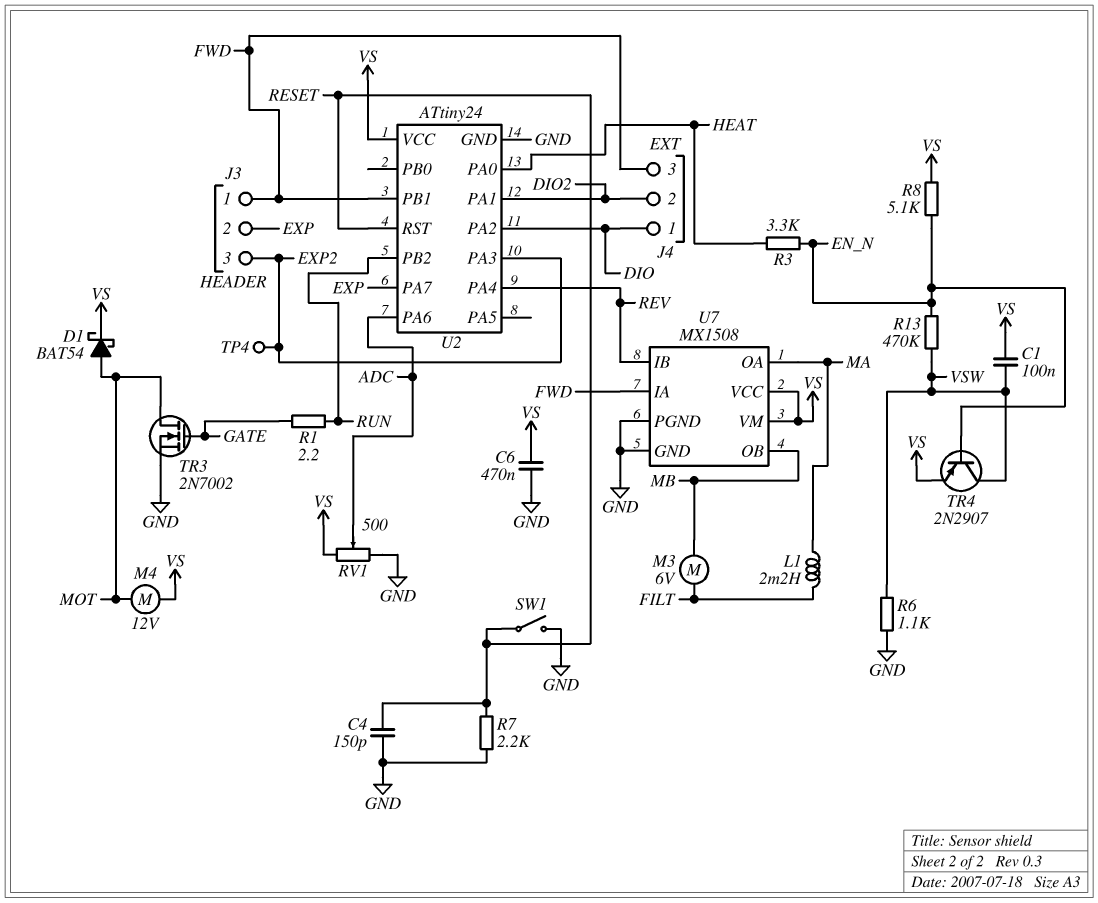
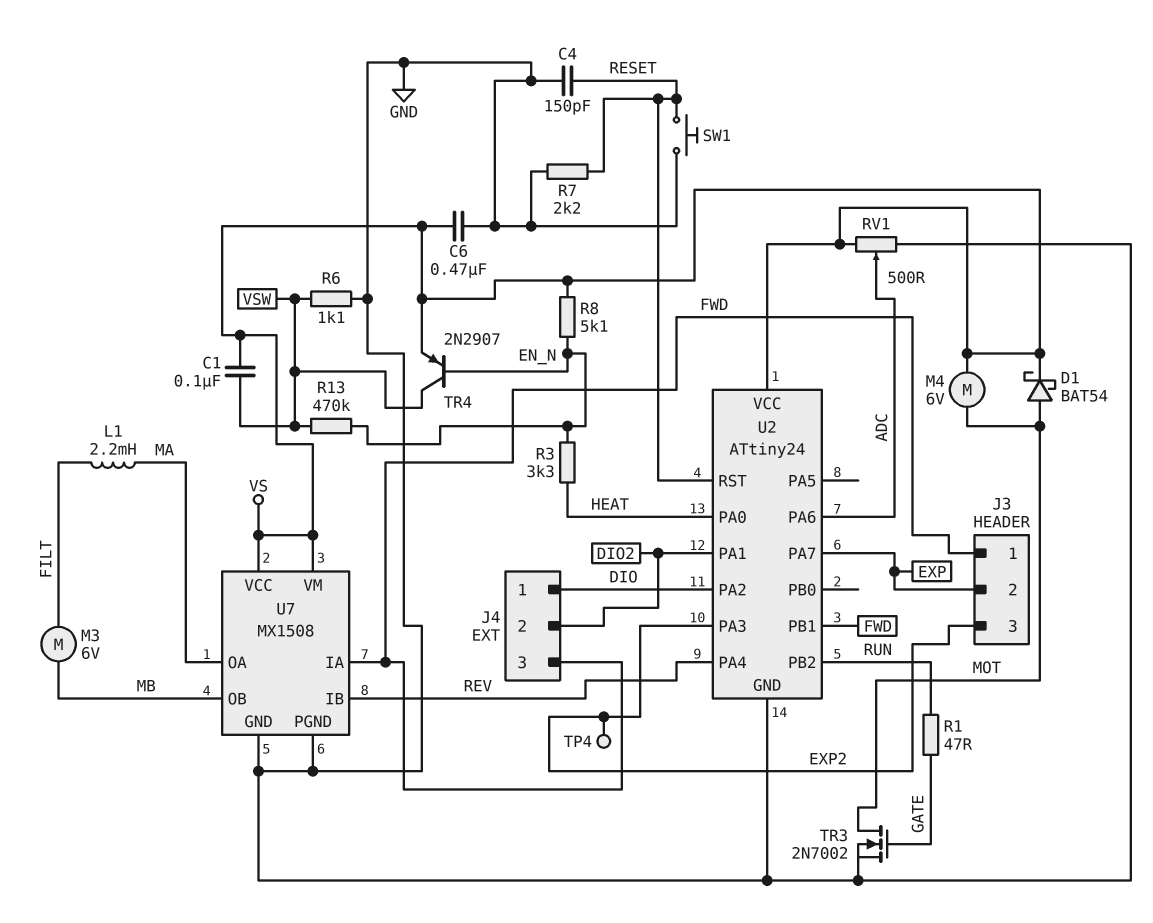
M4: motor 12V (MOT, VS) -> motor 6V (MOT, VS)
R1: 2.2 (GATE, RUN) -> 47 (GATE, RUN)
SW1: switch (GND, RESET) -> button (GND, RESET)

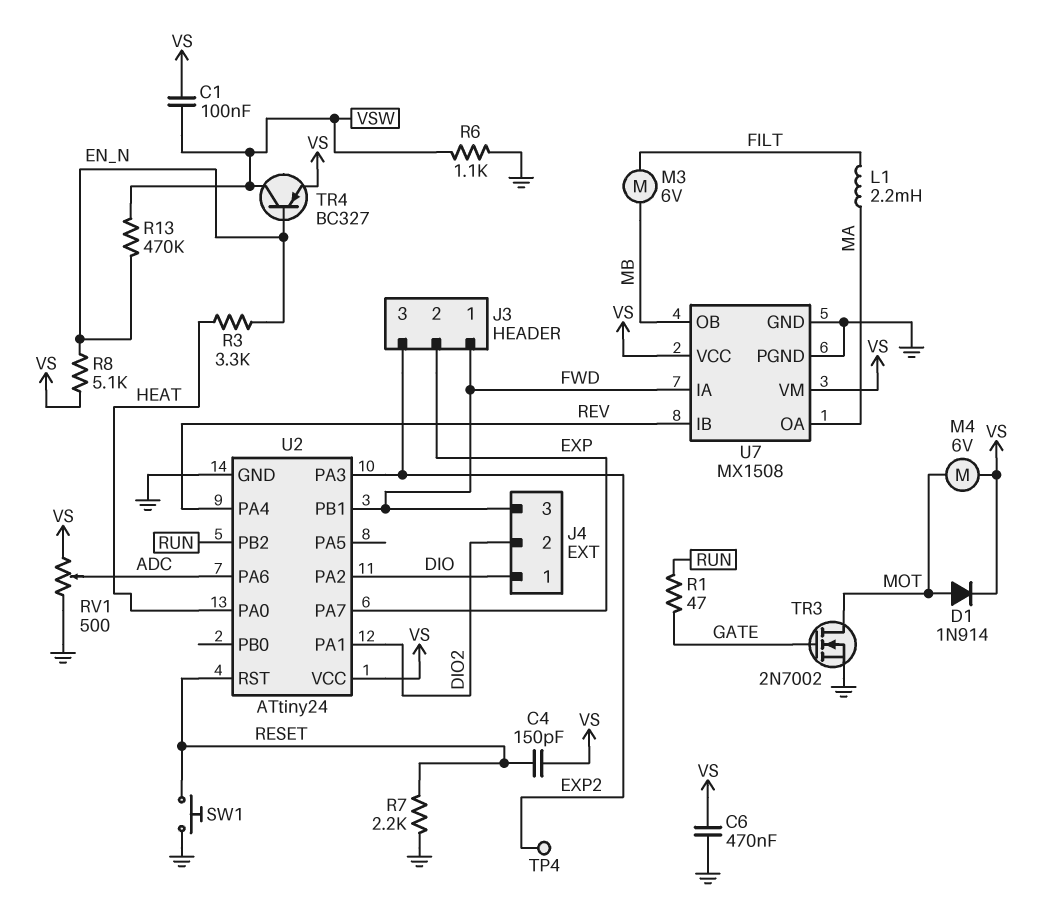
C4: 150pF (GND, RESET) -> 150pF (RESET, VS)
D1: schottky BAT54 (A MOT, K VS) -> diode 1N914 (A MOT, K VS)
TR4: PNP 2N2907 (B EN_N, C VSW, E VS) -> PNP BC327 (B EN_N, C VSW, E VS)

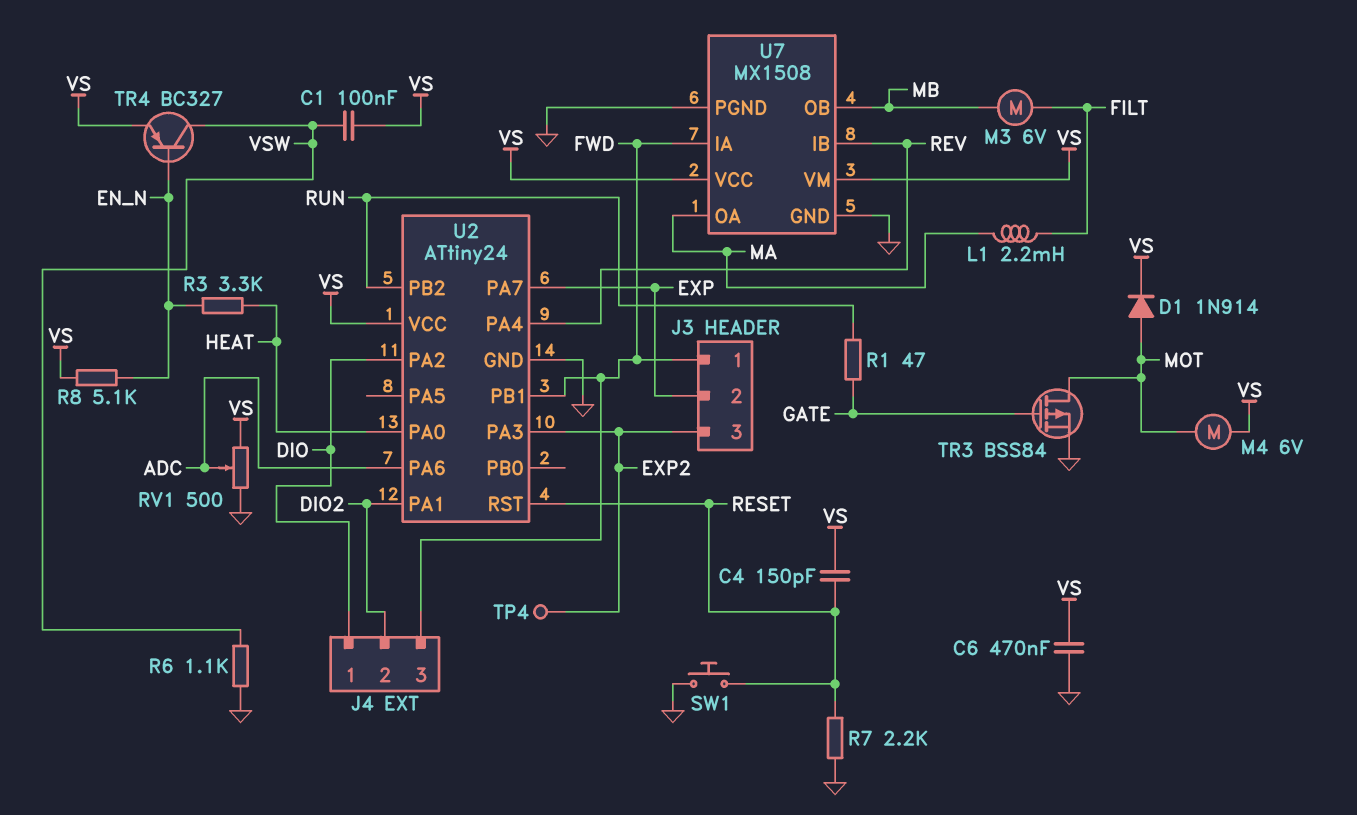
R13: 470k (EN_N, VSW) -> none
TR3: NMOS 2N7002 (G GATE, D MOT, S GND) -> PMOS BSS84 (G GATE, D MOT, S GND)

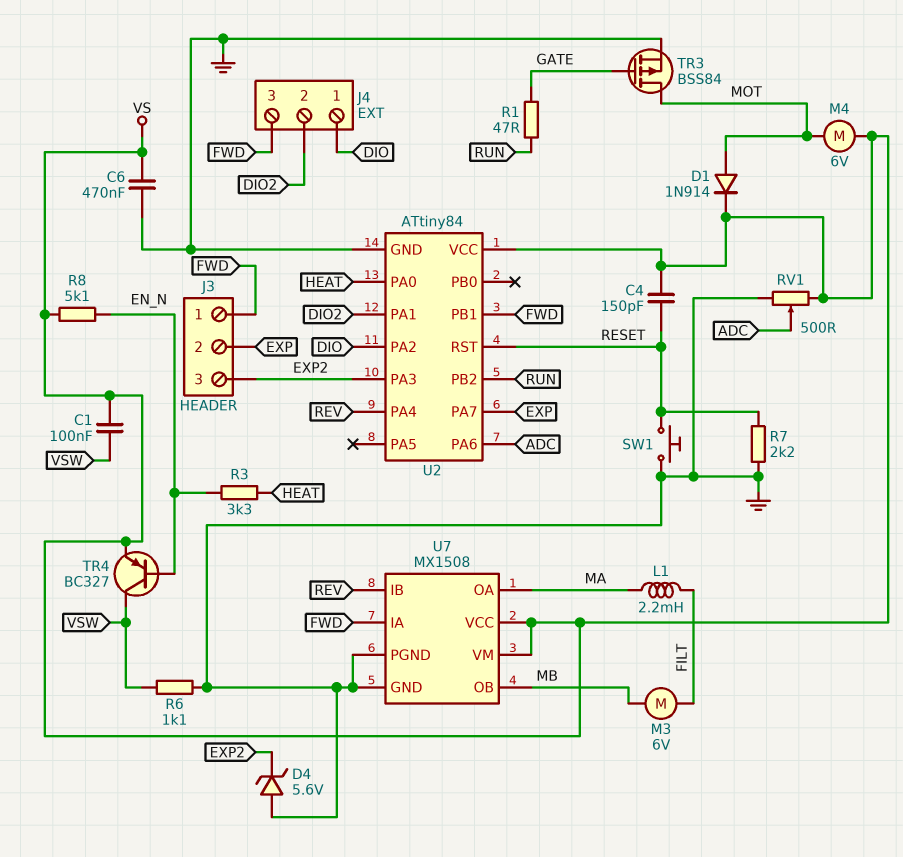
D4: none -> zener 5.6V (A GND, K EXP2)
TP4: test point (EXP2) -> none
U2: ATtiny24 -> ATtiny84

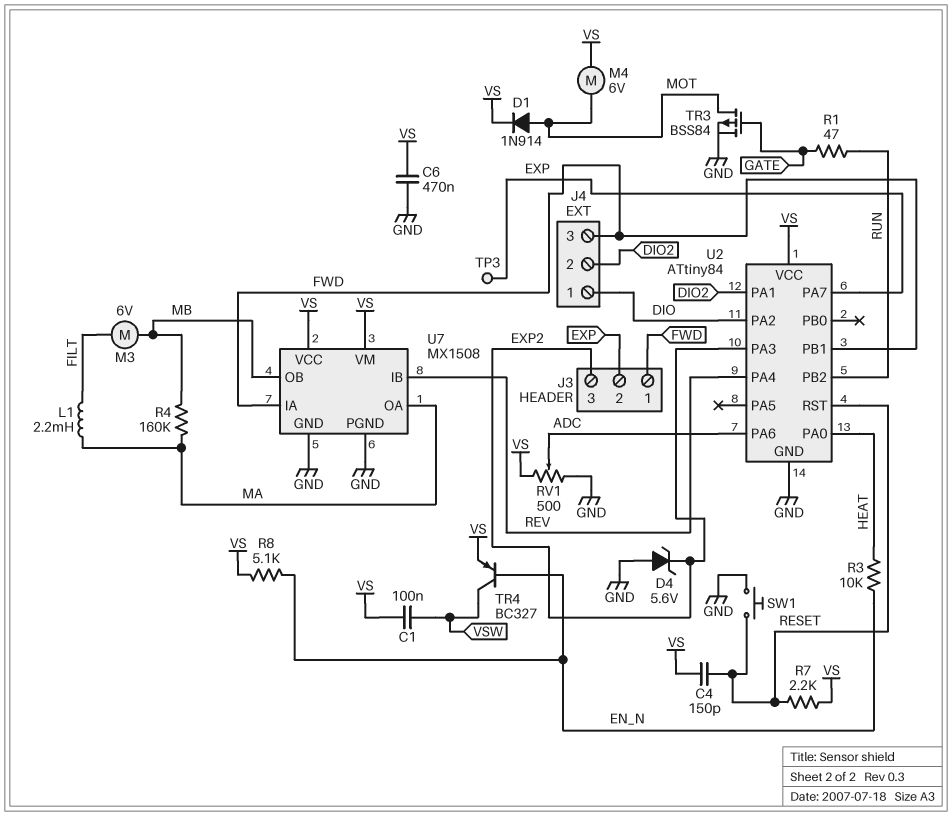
R3: 3.3k (EN_N, HEAT) -> 10k (EN_N, HEAT)
R4: none -> 160k (MA, MB)
R6: 1.1k (GND, VSW) -> none
R7: 2.2k (GND, RESET) -> 2.2k (RESET, VS)
TP3: none -> test point (EXP)

